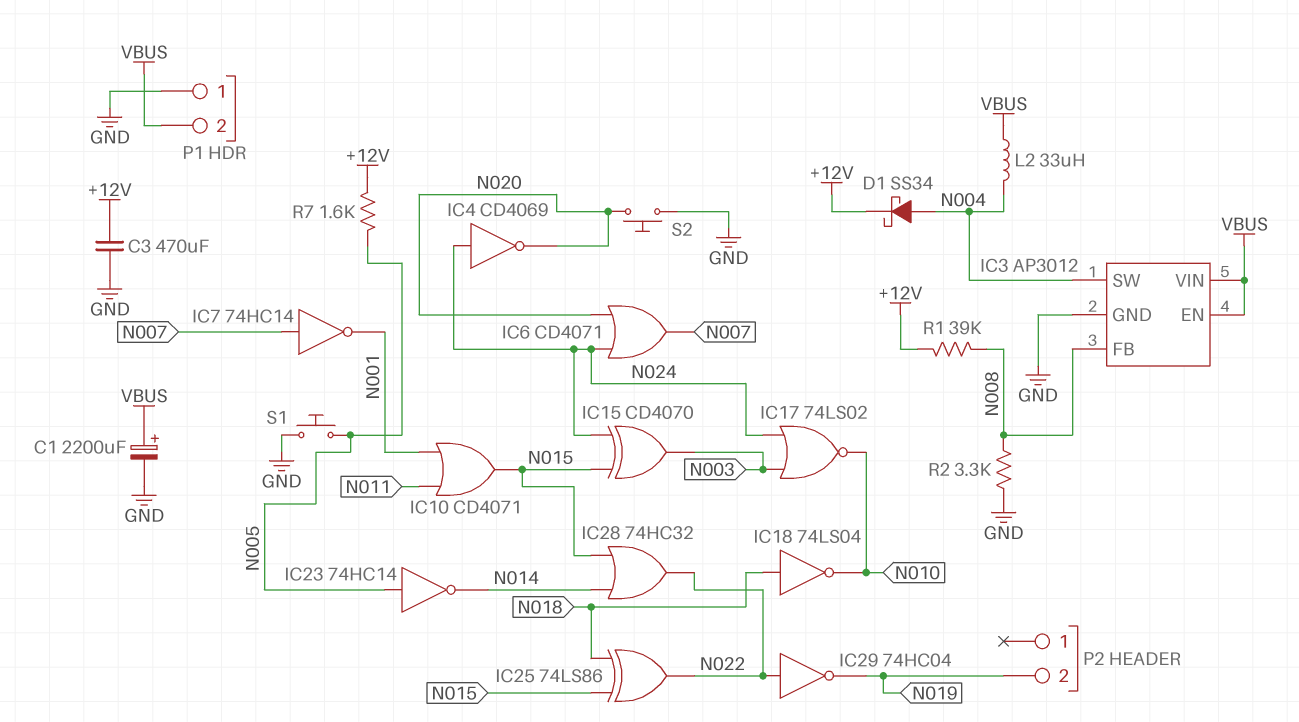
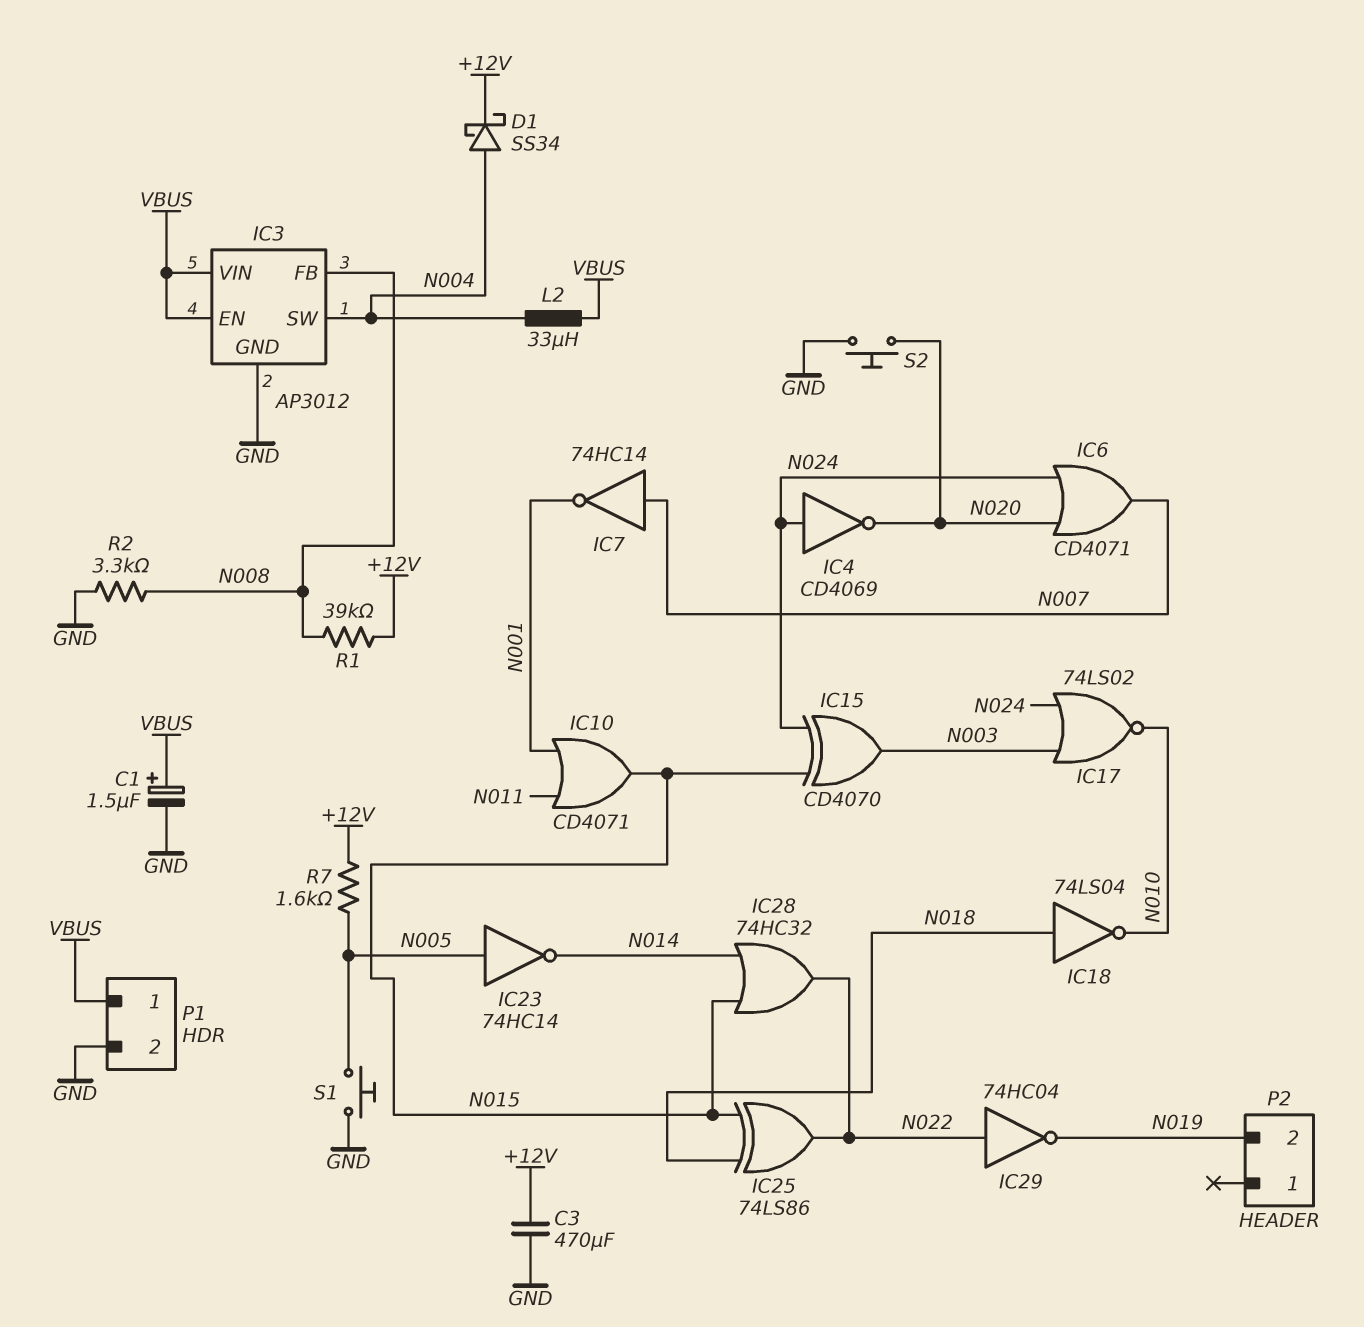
C1: 2200uF (plus VBUS, minus GND) -> 1.5uF (plus VBUS, minus GND)
P1 pin 1: GND -> VBUS
P1 pin 2: VBUS -> GND

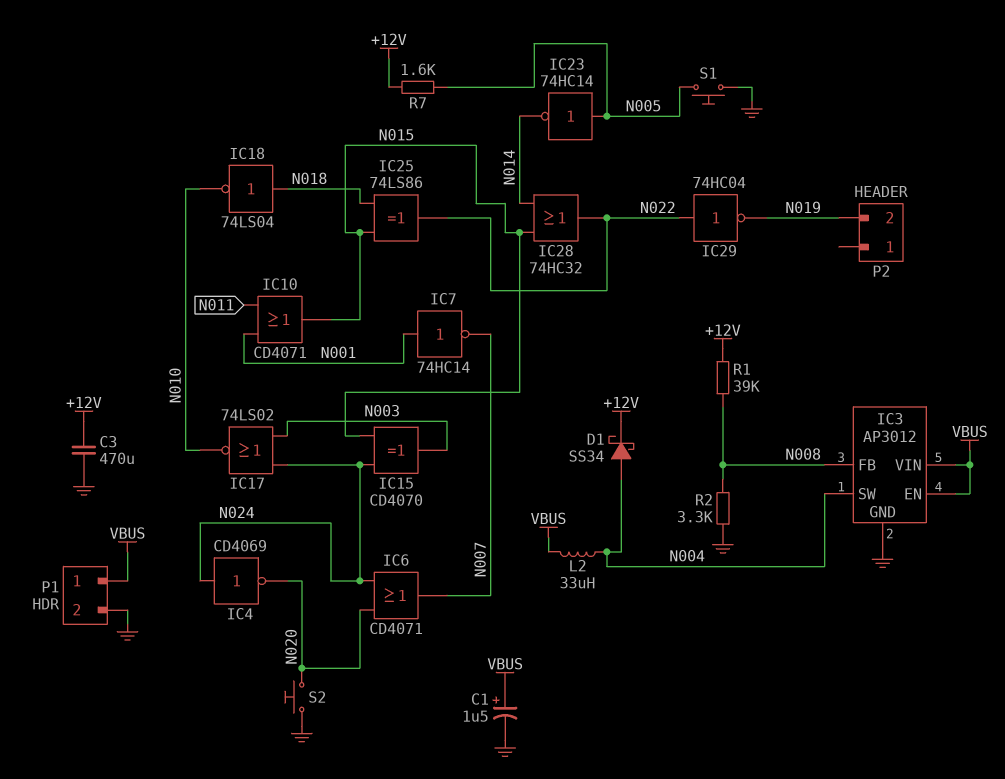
IC7: NOT 74HC14 (in N007, out N001) -> NOT 74HC14 (in N001, out N007)

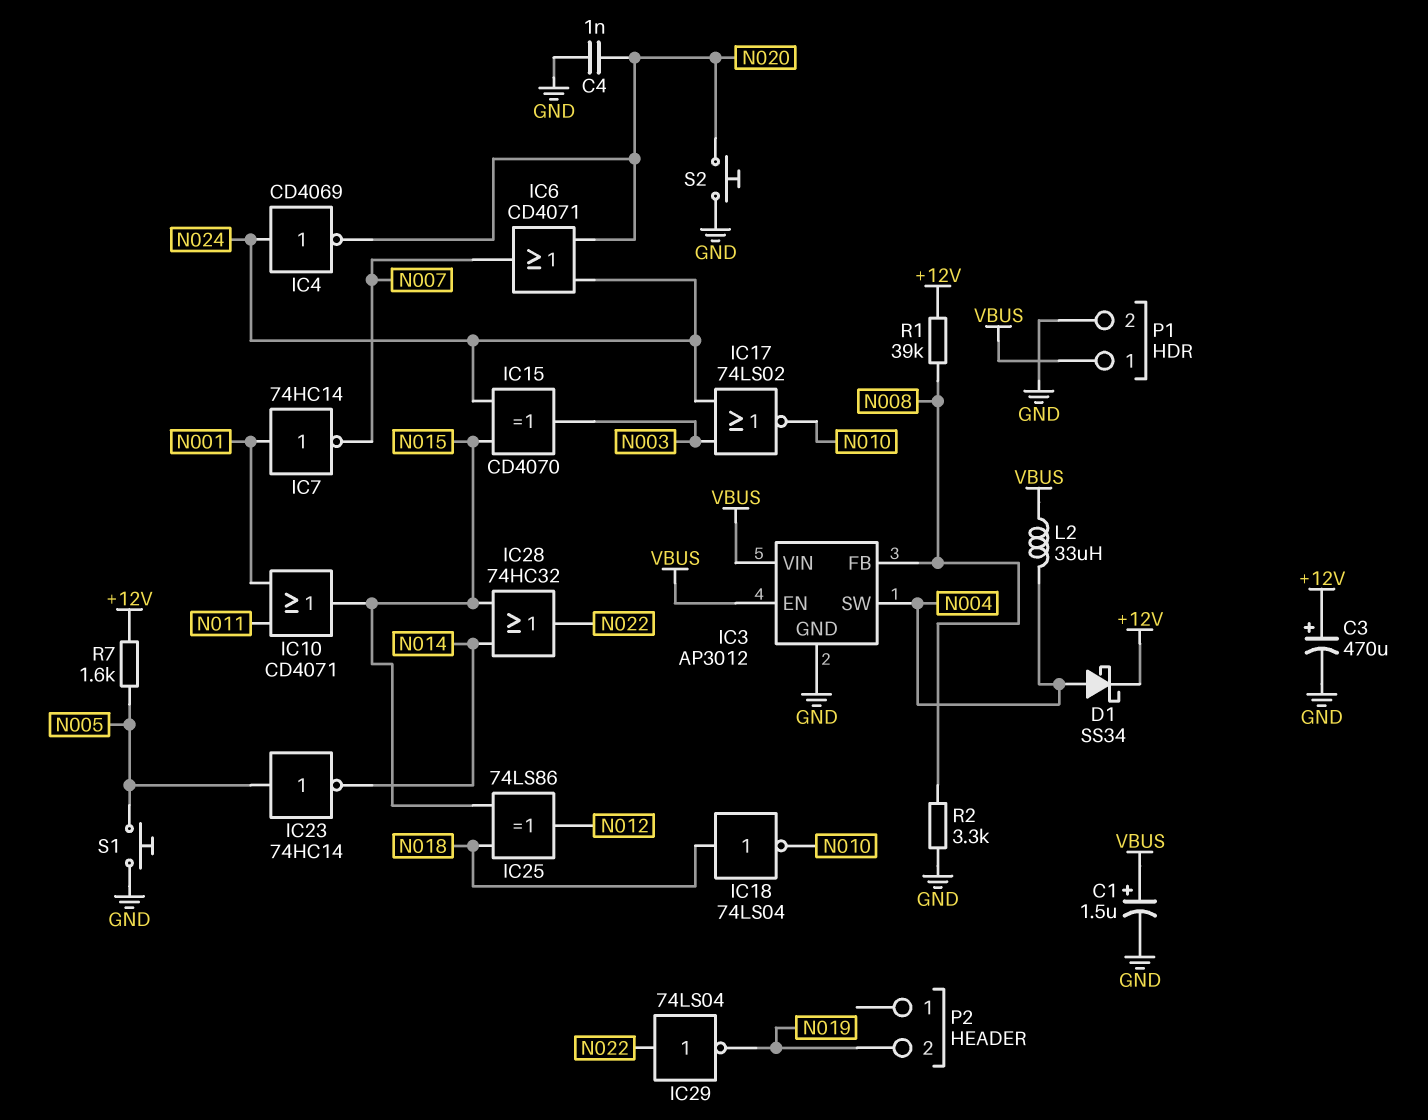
C3: 470uF (+12V, GND) -> 470uF (plus +12V, minus GND)
C4: none -> 1nF (GND, N020)
IC25: XOR 74LS86 (in N015, in N018, out N022) -> XOR 74LS86 (in N015, in N018, out N012)
IC29: NOT 74HC04 (in N022, out N019) -> NOT 74LS04 (in N022, out N019)

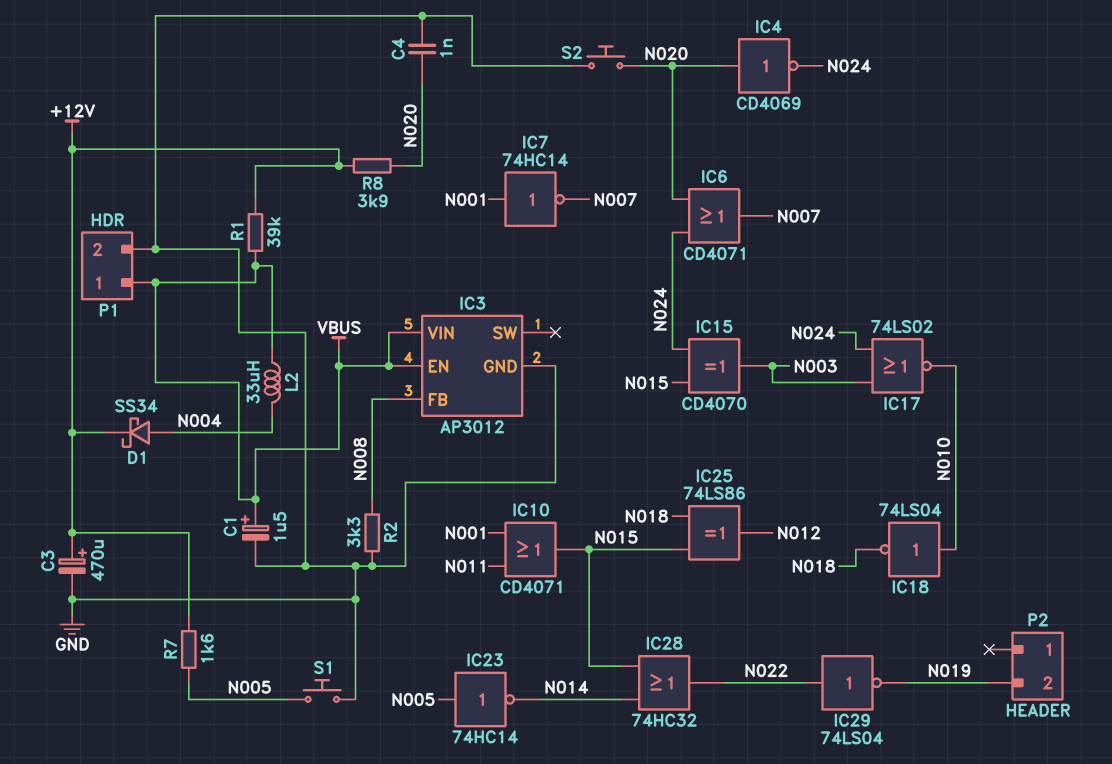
IC3 pin SW: N004 -> none
IC4: NOT CD4069 (in N024, out N020) -> NOT CD4069 (in N020, out N024)
IC18: NOT 74LS04 (in N018, out N010) -> NOT 74LS04 (in N010, out N018)
R1: 39k (+12V, N008) -> 39k (+12V, VBUS)
R8: none -> 3.9k (+12V, N020)

